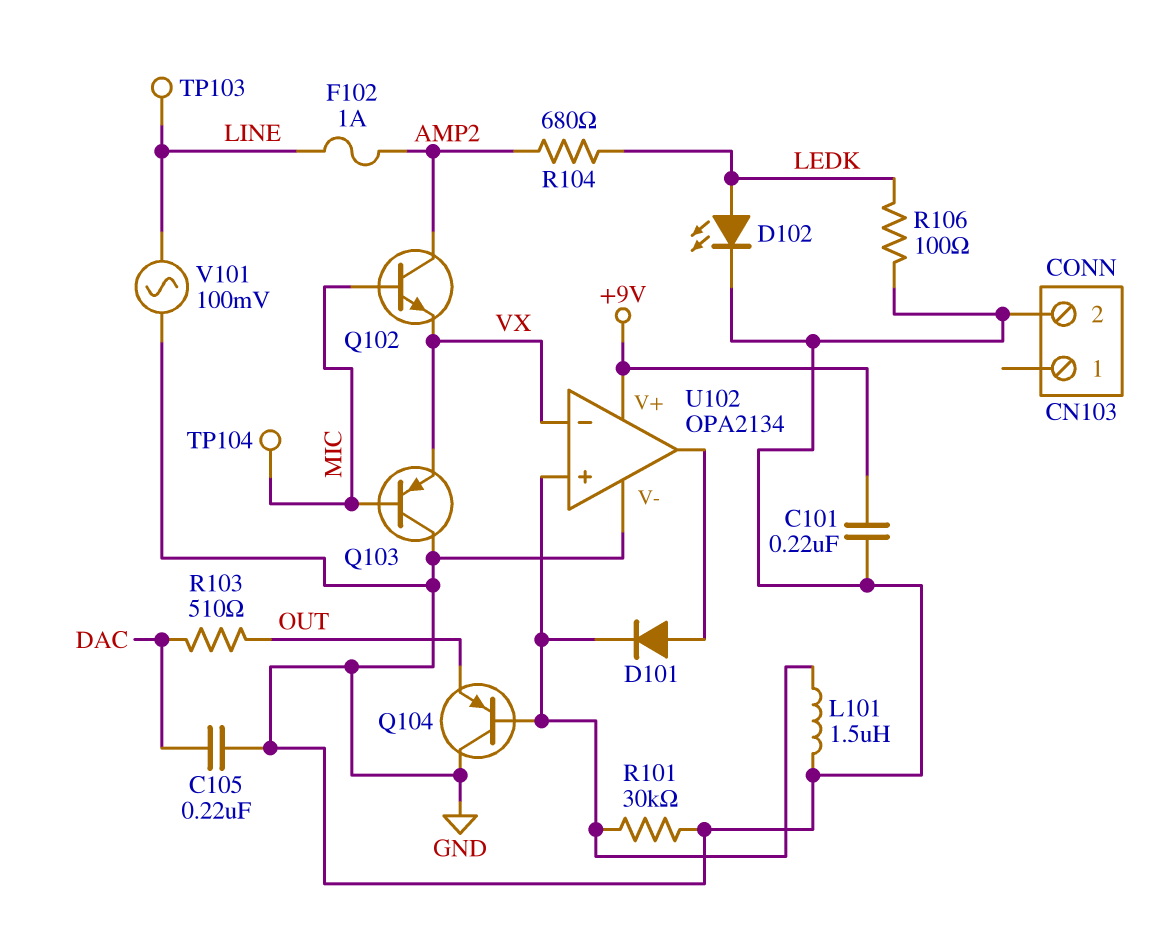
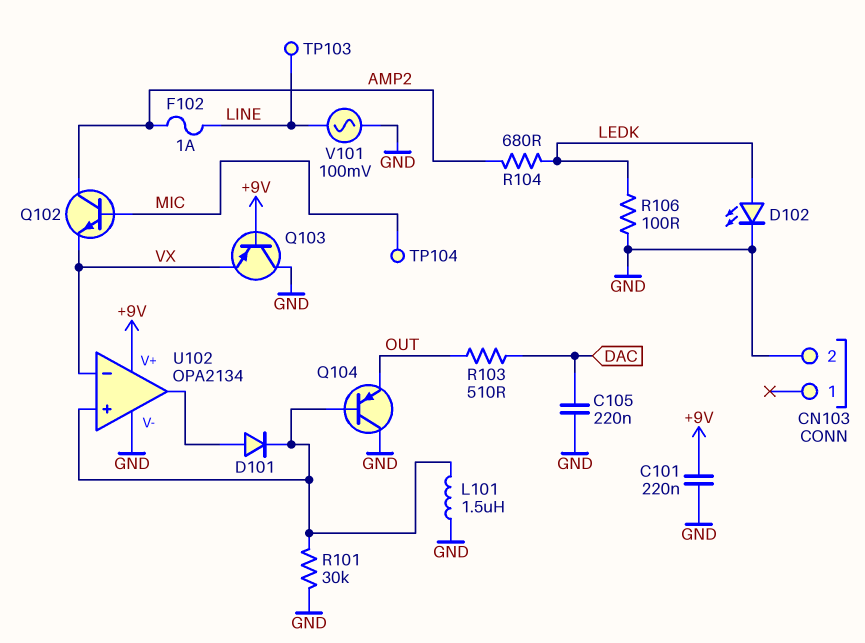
Q103: PNP (B MIC, C GND, E VX) -> PNP (B +9V, C GND, E VX)

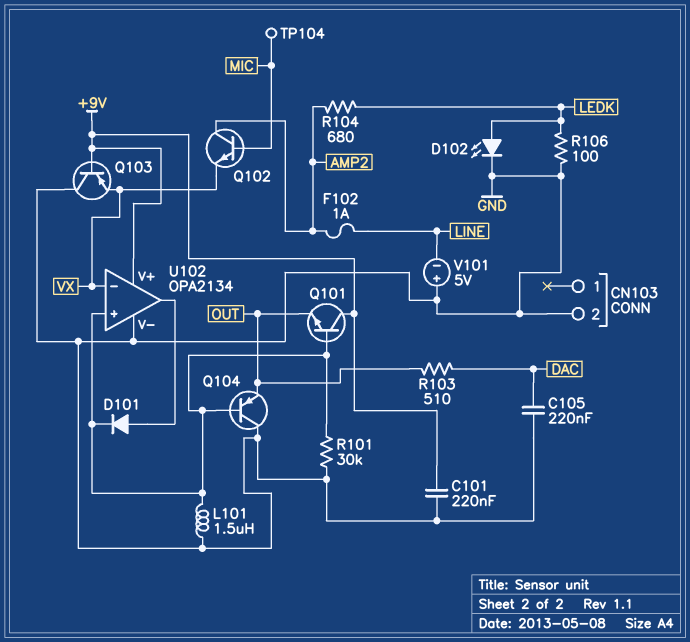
Q101: none -> NPN (B U102/in+, C +9V, E OUT)
TP103: test point (LINE) -> none
V101: AC 100mV (GND, LINE) -> 5V (plus GND, minus LINE)

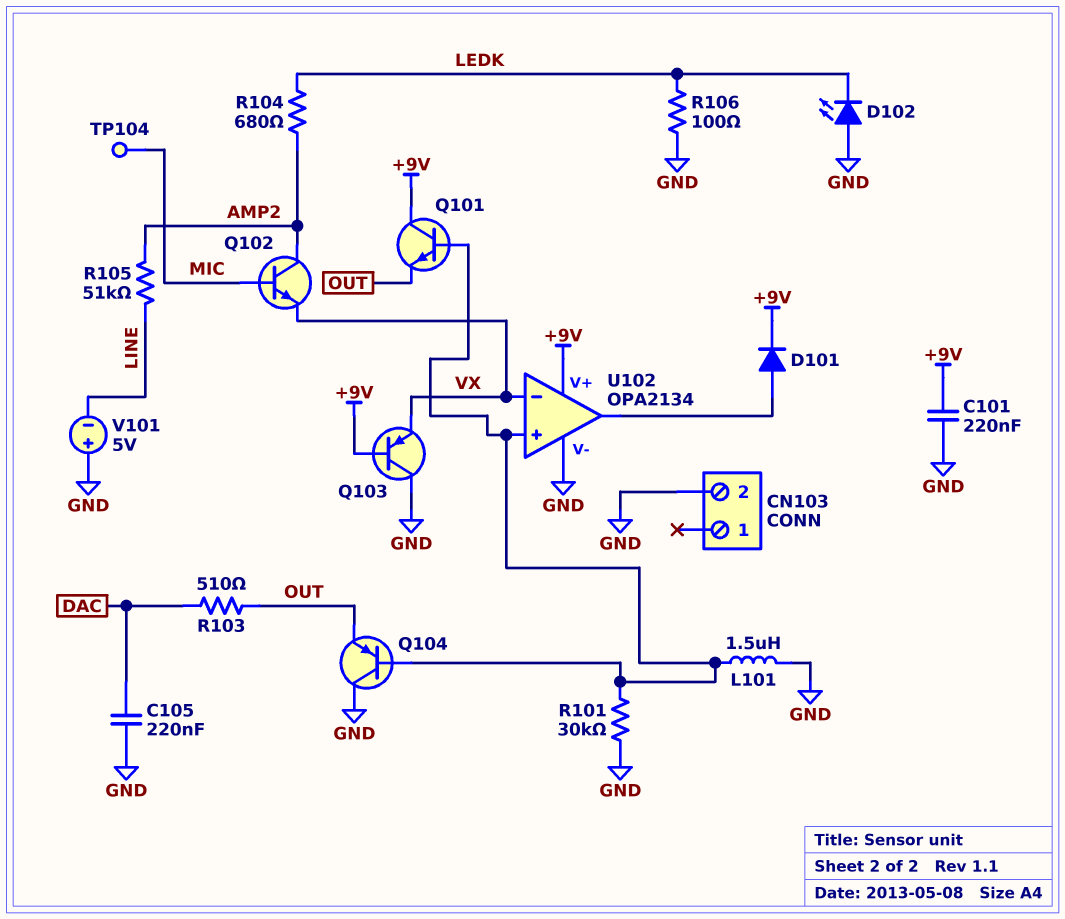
D101: diode (A U102/out, K U102/in+) -> diode (A U102/out, K +9V)
D102: LED (A LEDK, K GND) -> LED (A GND, K LEDK)
F102: 1A (AMP2, LINE) -> none
R105: none -> 51k (AMP2, LINE)

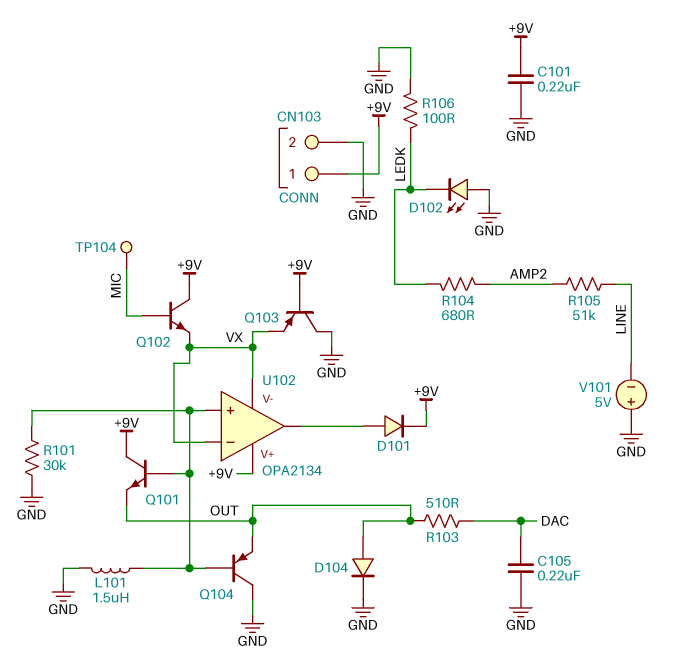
CN103 pin 1: none -> +9V
D104: none -> diode (A OUT, K GND)
Q102: NPN (B MIC, C AMP2, E VX) -> NPN (B MIC, C +9V, E VX)
U102 pin V-: GND -> VX

